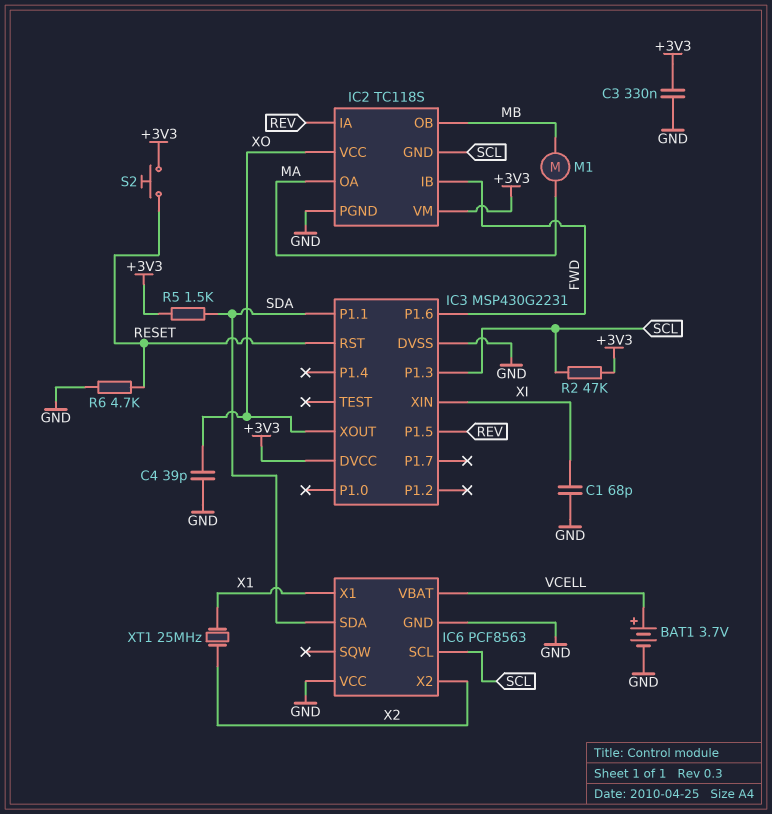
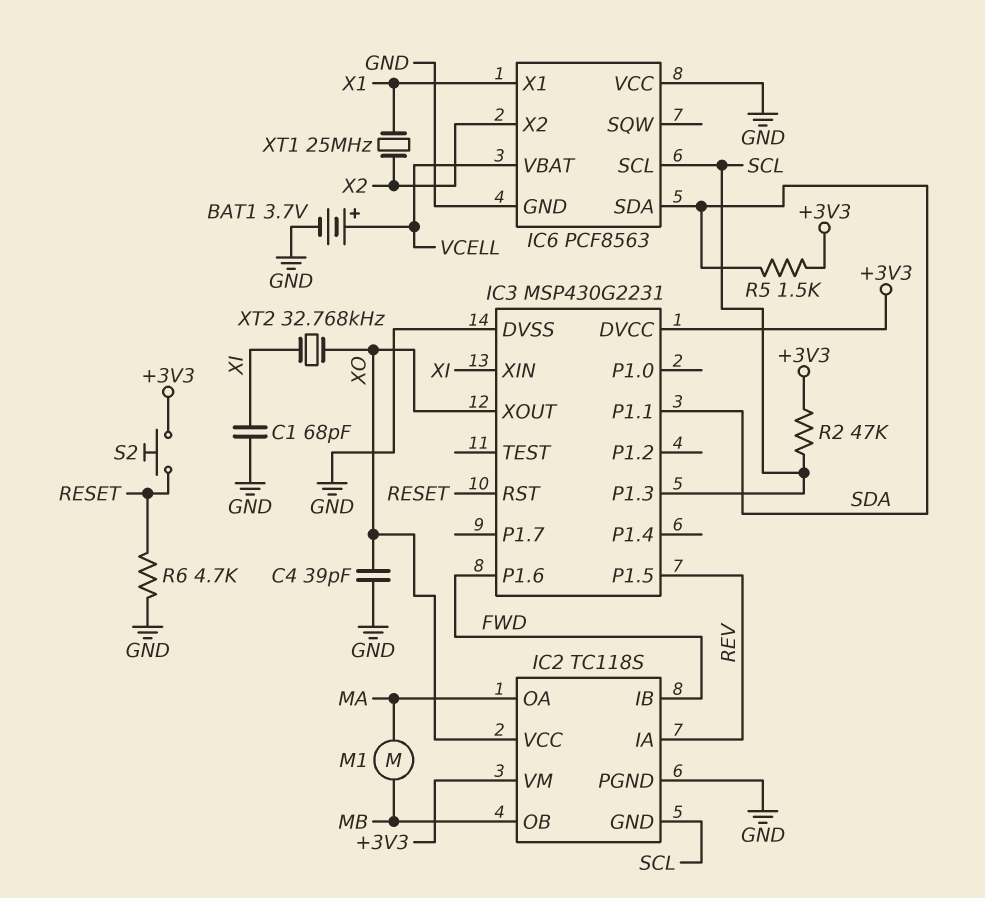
C3: 330nF (+3V3, GND) -> none
XT2: none -> 32.768kHz (XI, XO)

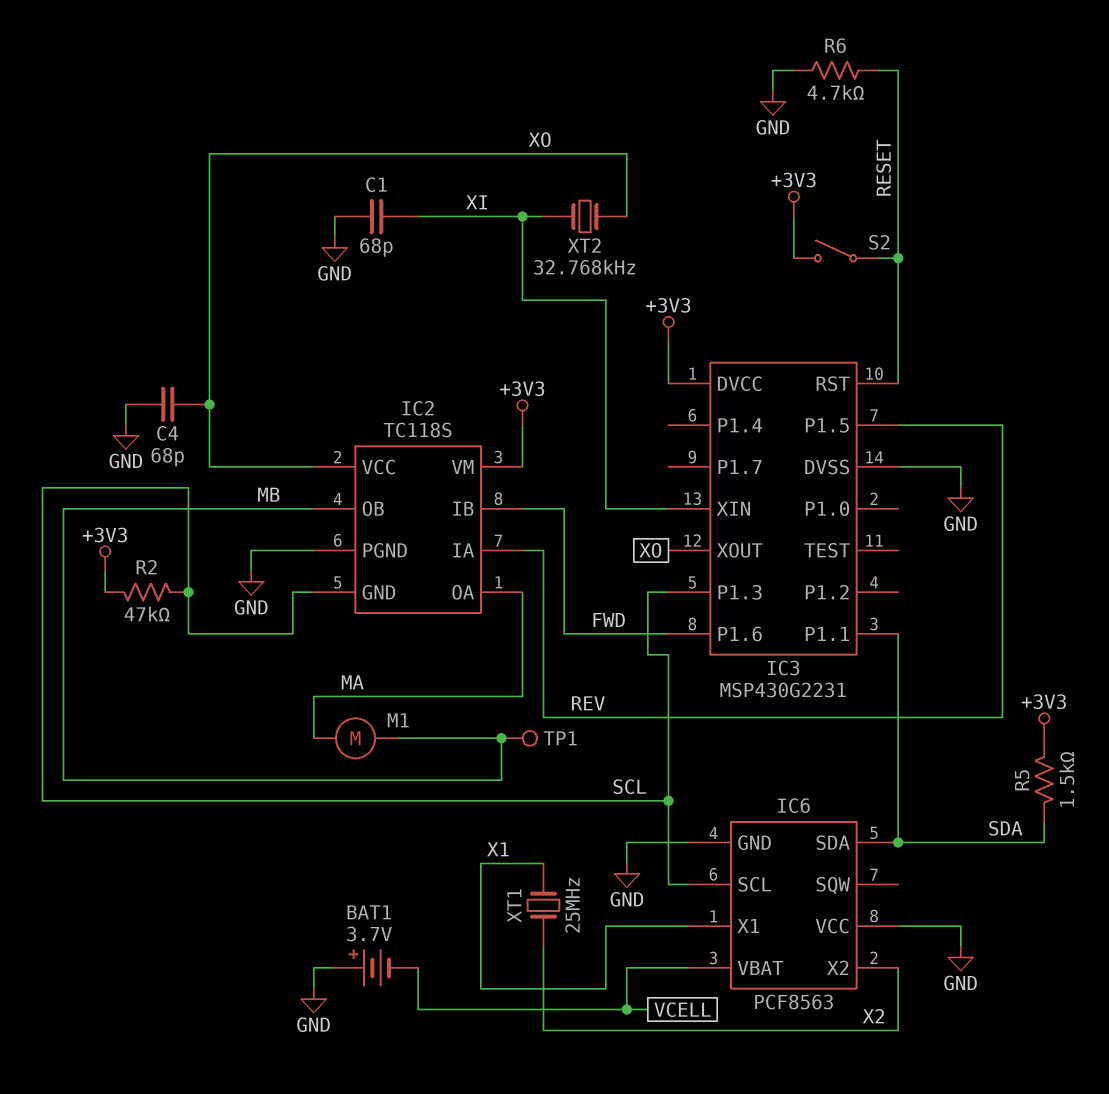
BAT1: 3.7V (plus VCELL, minus GND) -> 3.7V (plus GND, minus VCELL)
C4: 39pF (GND, XO) -> 68pF (GND, XO)
S2: button (+3V3, RESET) -> switch (+3V3, RESET)
TP1: none -> test point (MB)

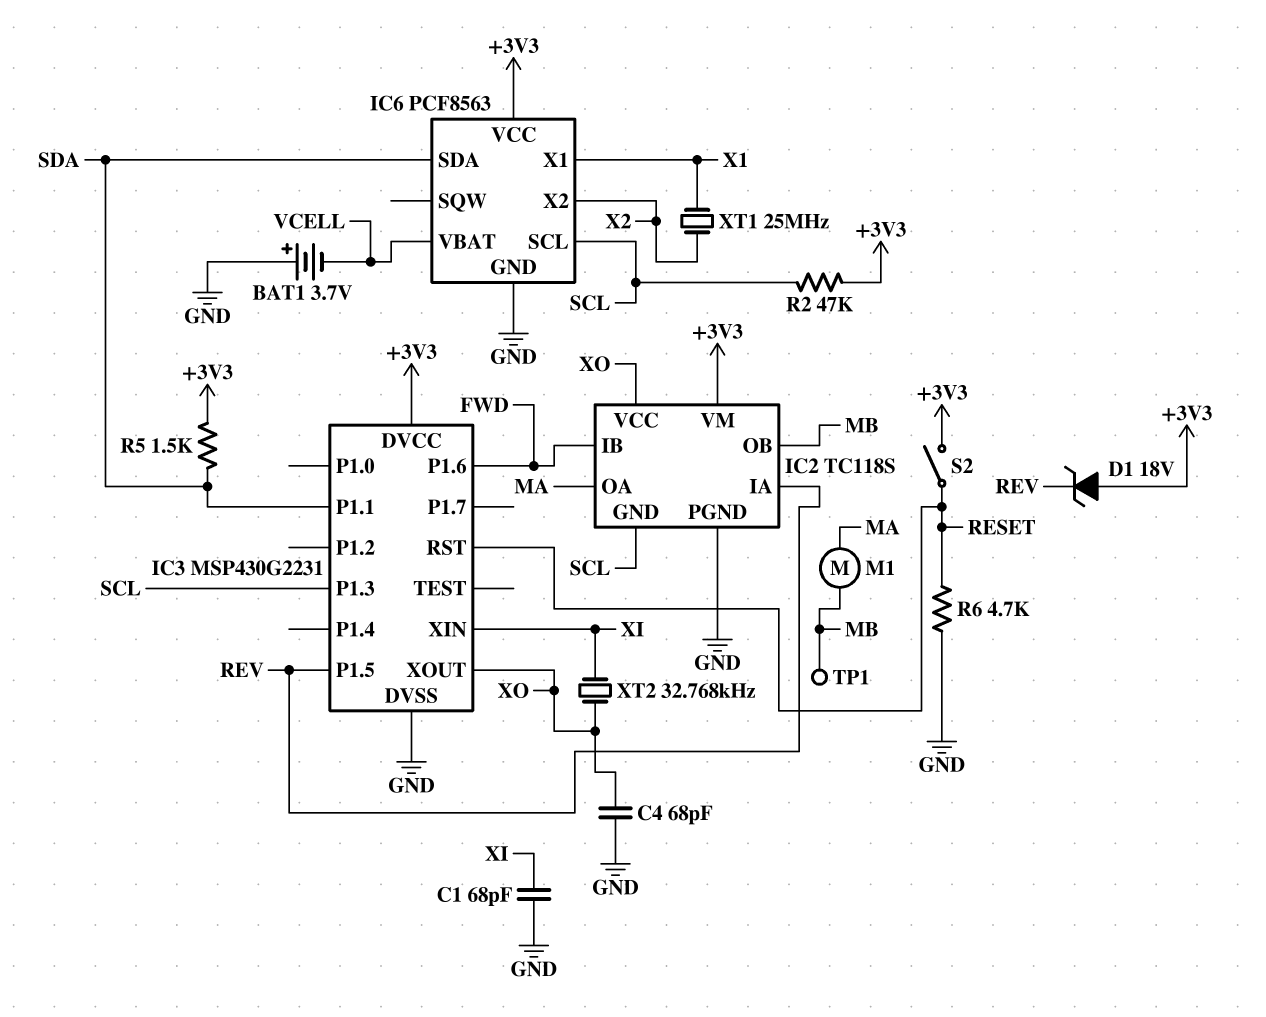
D1: none -> zener 18V (A +3V3, K REV)
IC6 pin VCC: GND -> +3V3

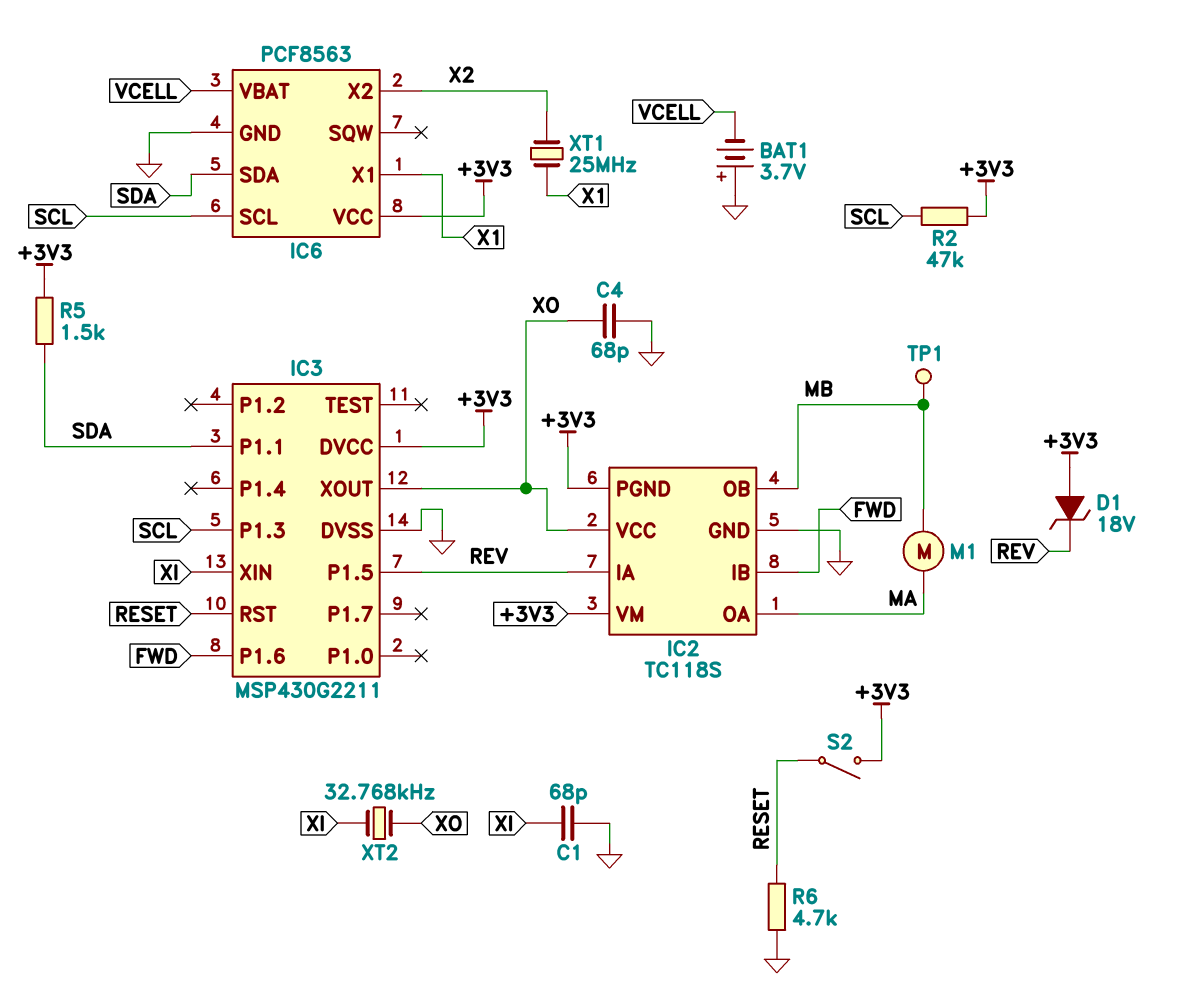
IC2 pin GND: SCL -> GND
IC2 pin PGND: GND -> +3V3
IC3: MSP430G2231 -> MSP430G2211

